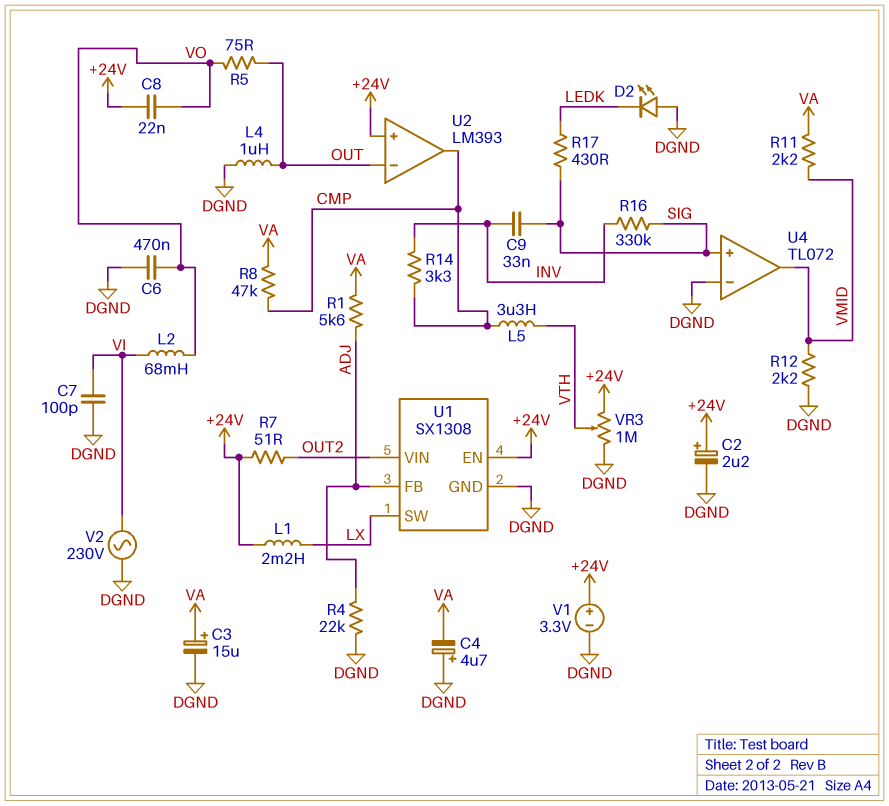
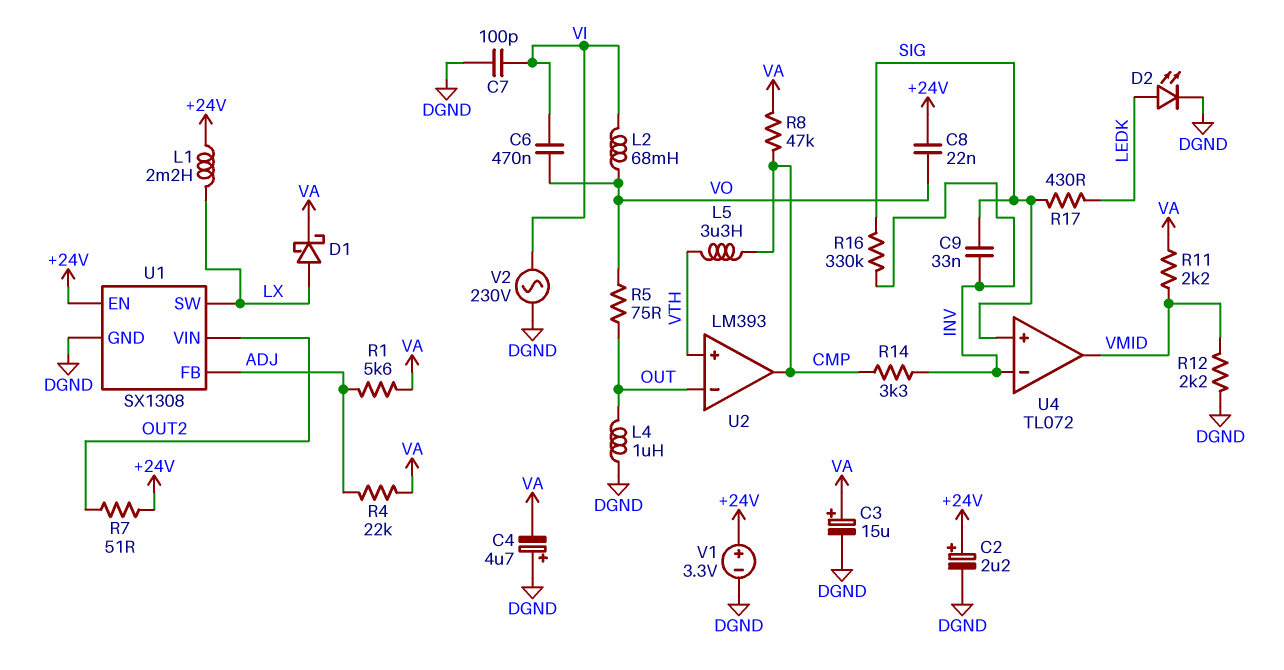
C6: 470nF (DGND, VO) -> 470nF (VI, VO)
D1: none -> schottky (A LX, K VA)
D2: LED (A DGND, K LEDK) -> LED (A LEDK, K DGND)
R4: 22k (ADJ, DGND) -> 22k (ADJ, VA)
U2 pin in+: +24V -> VTH
U4 pin in-: DGND -> INV
VR3: 1M (+24V, DGND, wiper VTH) -> none

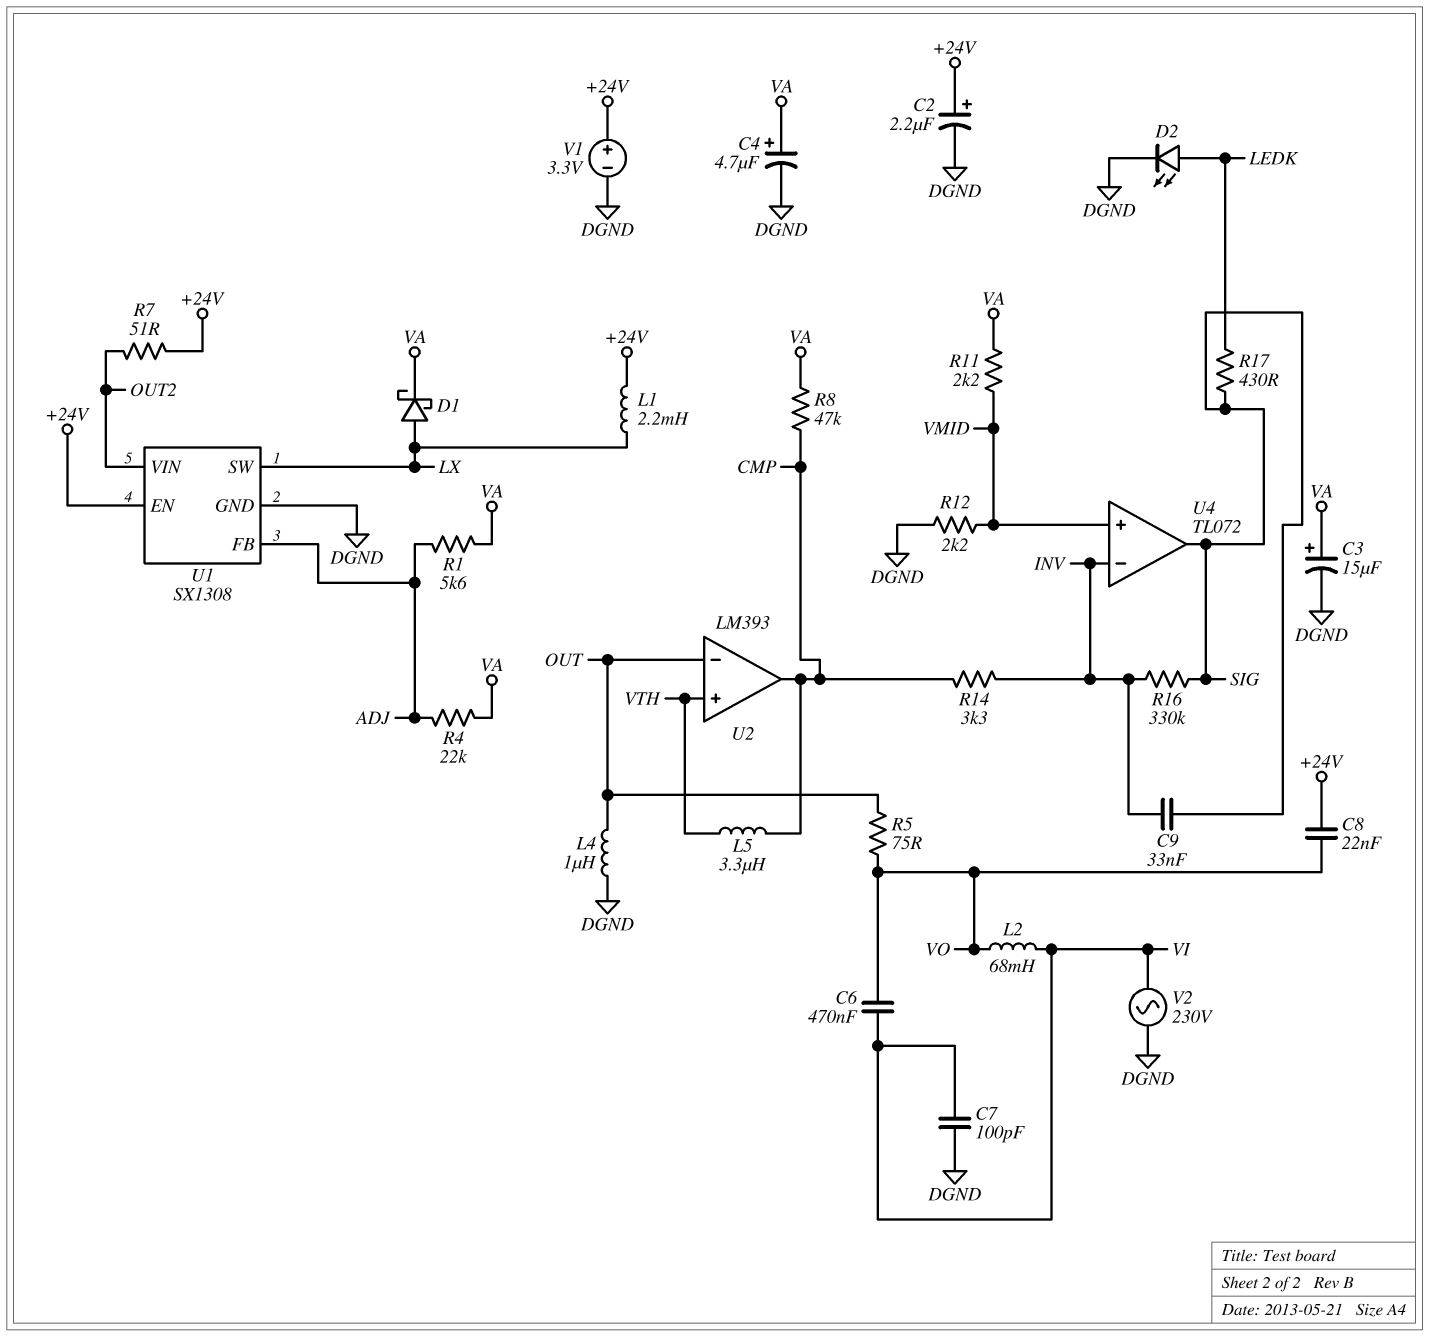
C4: 4.7uF (plus DGND, minus VA) -> 4.7uF (plus VA, minus DGND)
U4 pin in+: SIG -> VMID
U4 pin out: VMID -> SIG

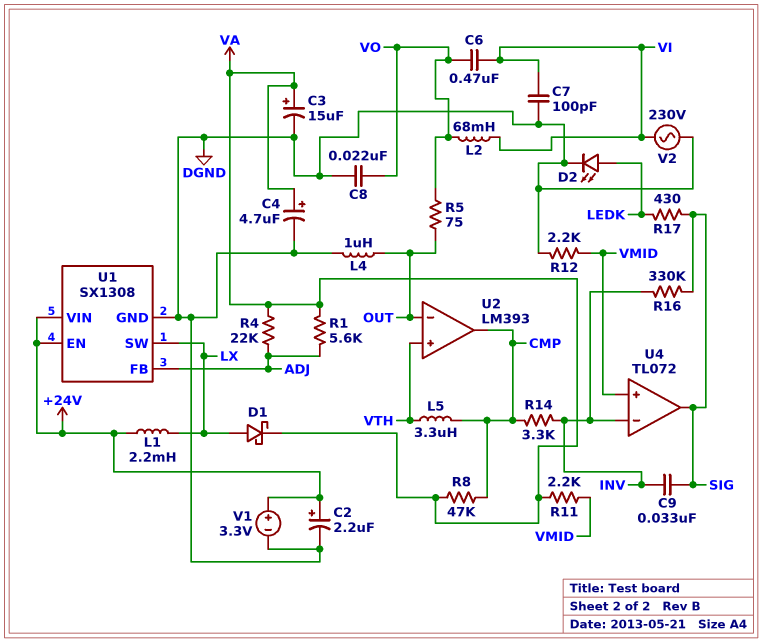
C8: 22nF (+24V, VO) -> 22nF (DGND, VO)
R7: 51 (+24V, OUT2) -> none
U1 pin VIN: OUT2 -> +24V

